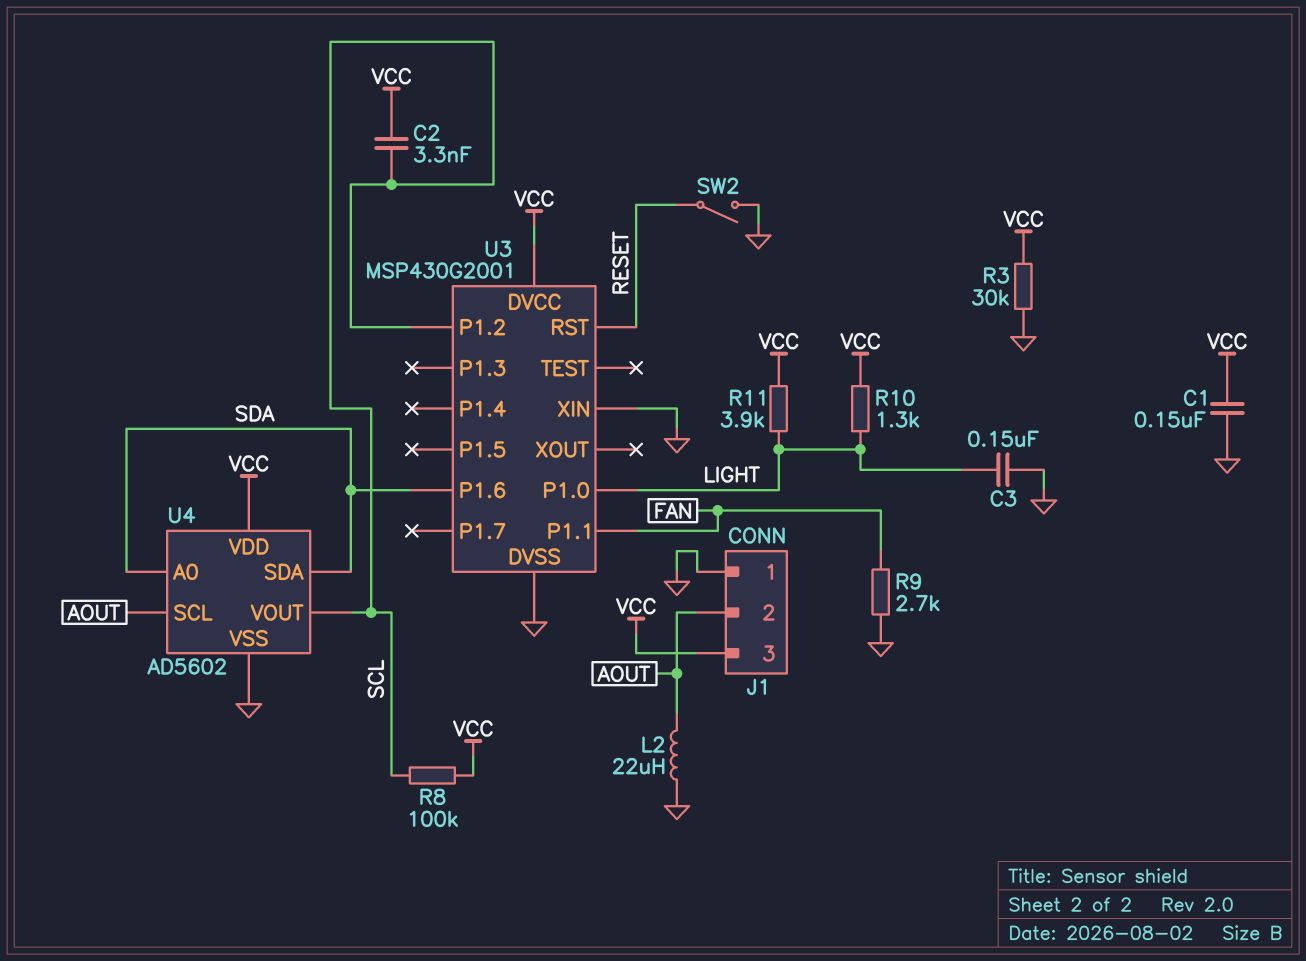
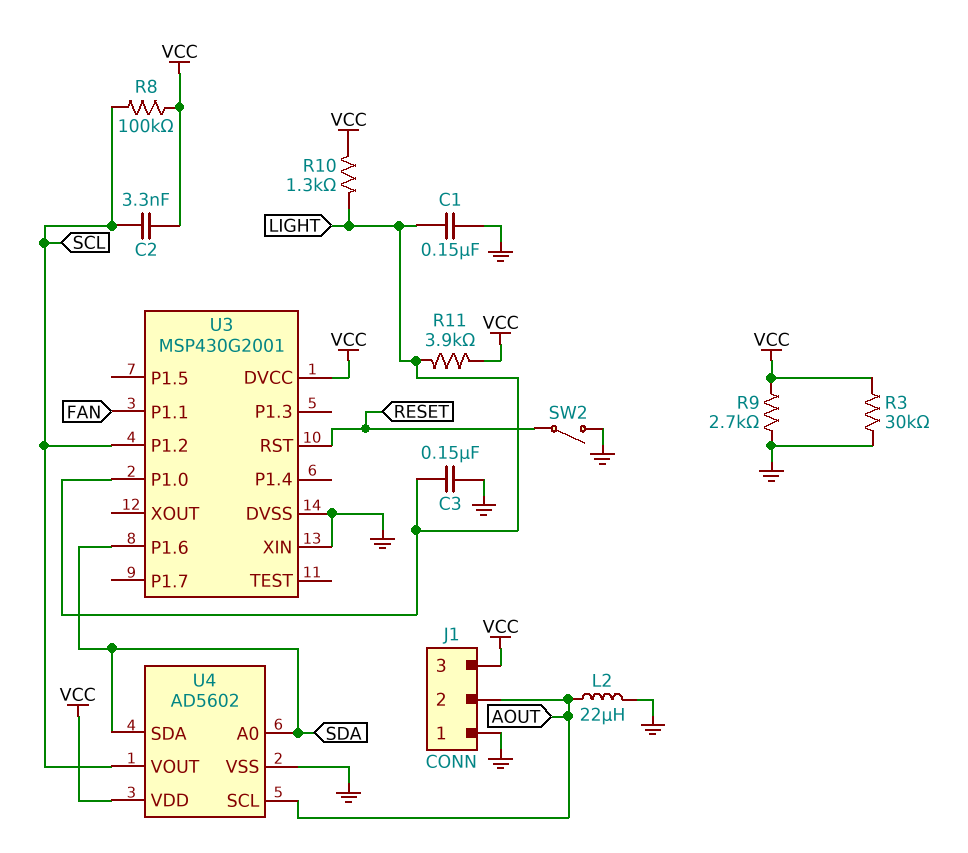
C1: 150nF (GND, VCC) -> 150nF (GND, LIGHT)
R9: 2.7k (FAN, GND) -> 2.7k (GND, VCC)

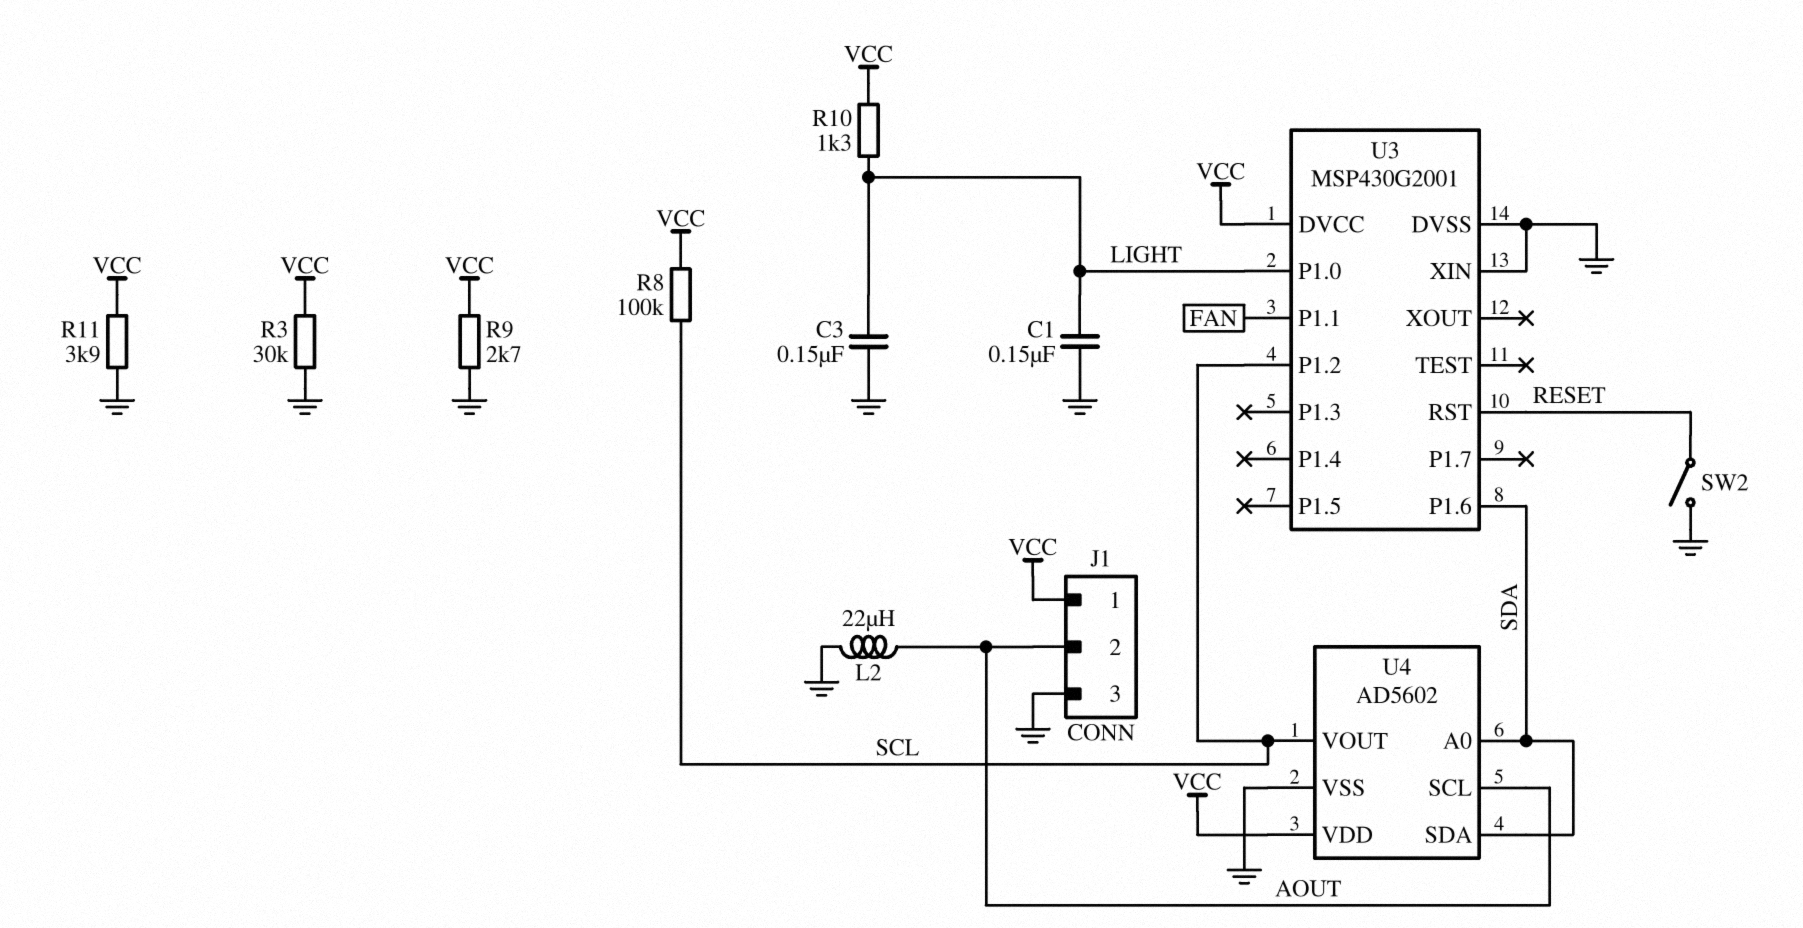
C2: 3.3nF (SCL, VCC) -> none
J1 pin 1: GND -> VCC
J1 pin 3: VCC -> GND
R11: 3.9k (LIGHT, VCC) -> 3.9k (GND, VCC)

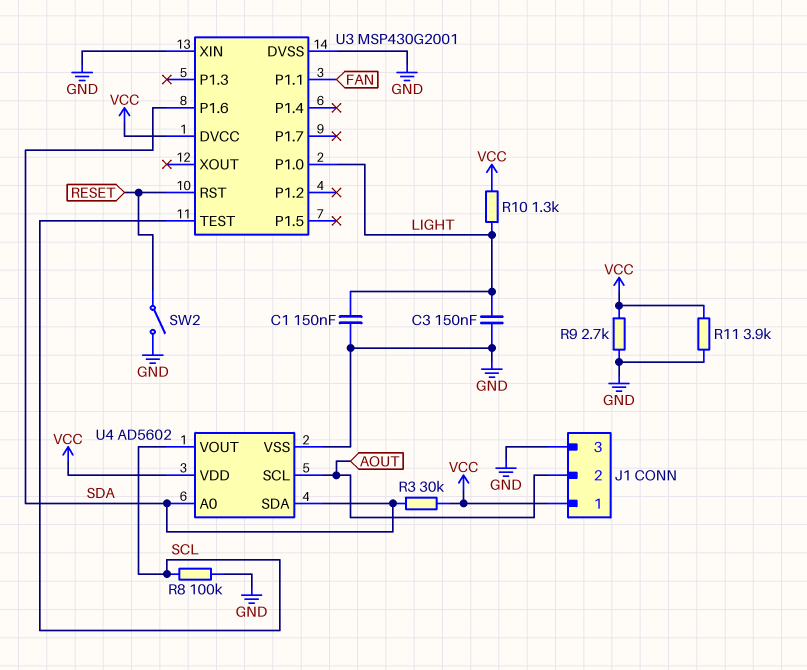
L2: 22uH (AOUT, GND) -> none
R3: 30k (GND, VCC) -> 30k (SDA, VCC)
R8: 100k (SCL, VCC) -> 100k (GND, SCL)
U3 pin P1.2: SCL -> none
U3 pin TEST: none -> SCL

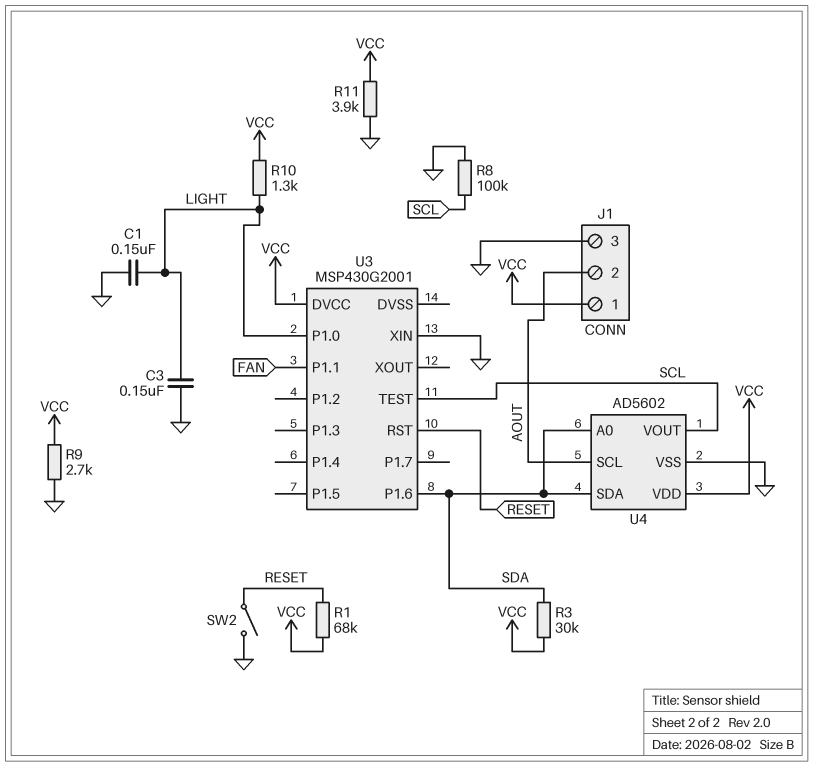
R1: none -> 68k (RESET, VCC)
U3 pin DVSS: GND -> none

